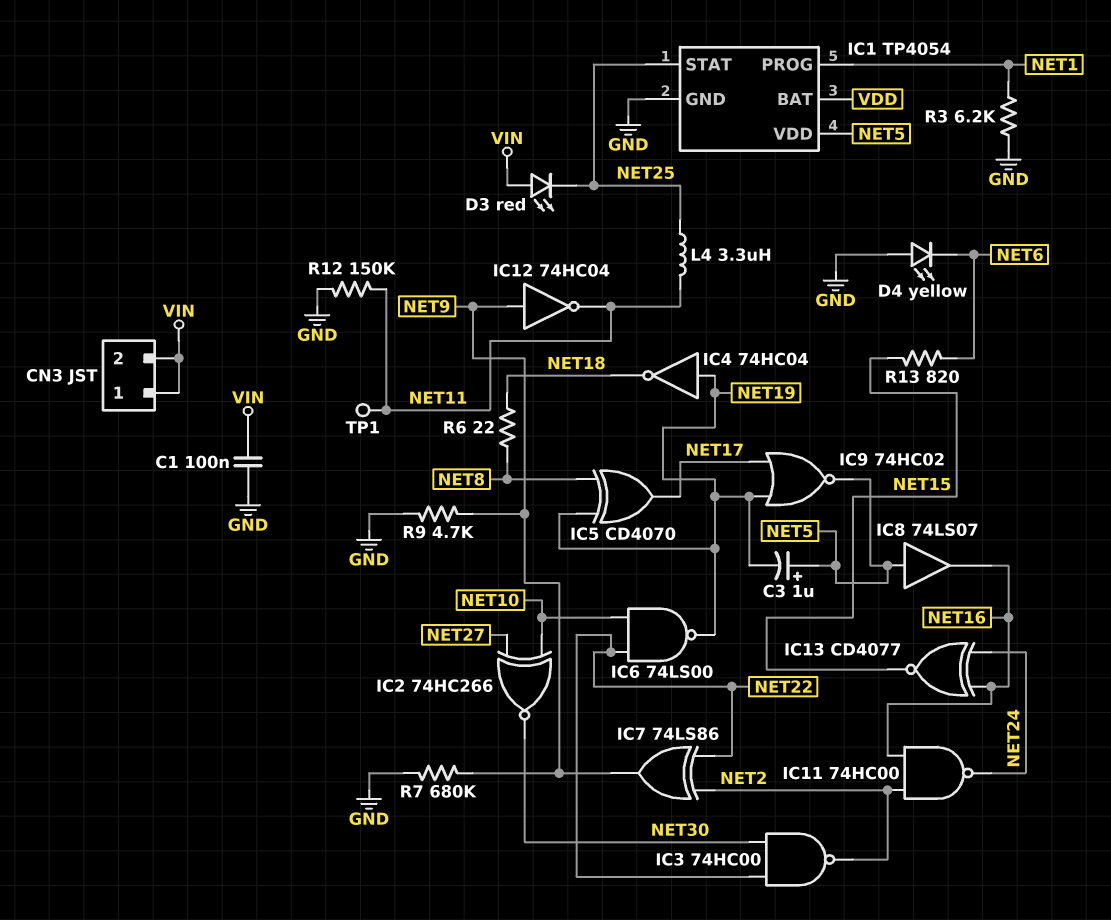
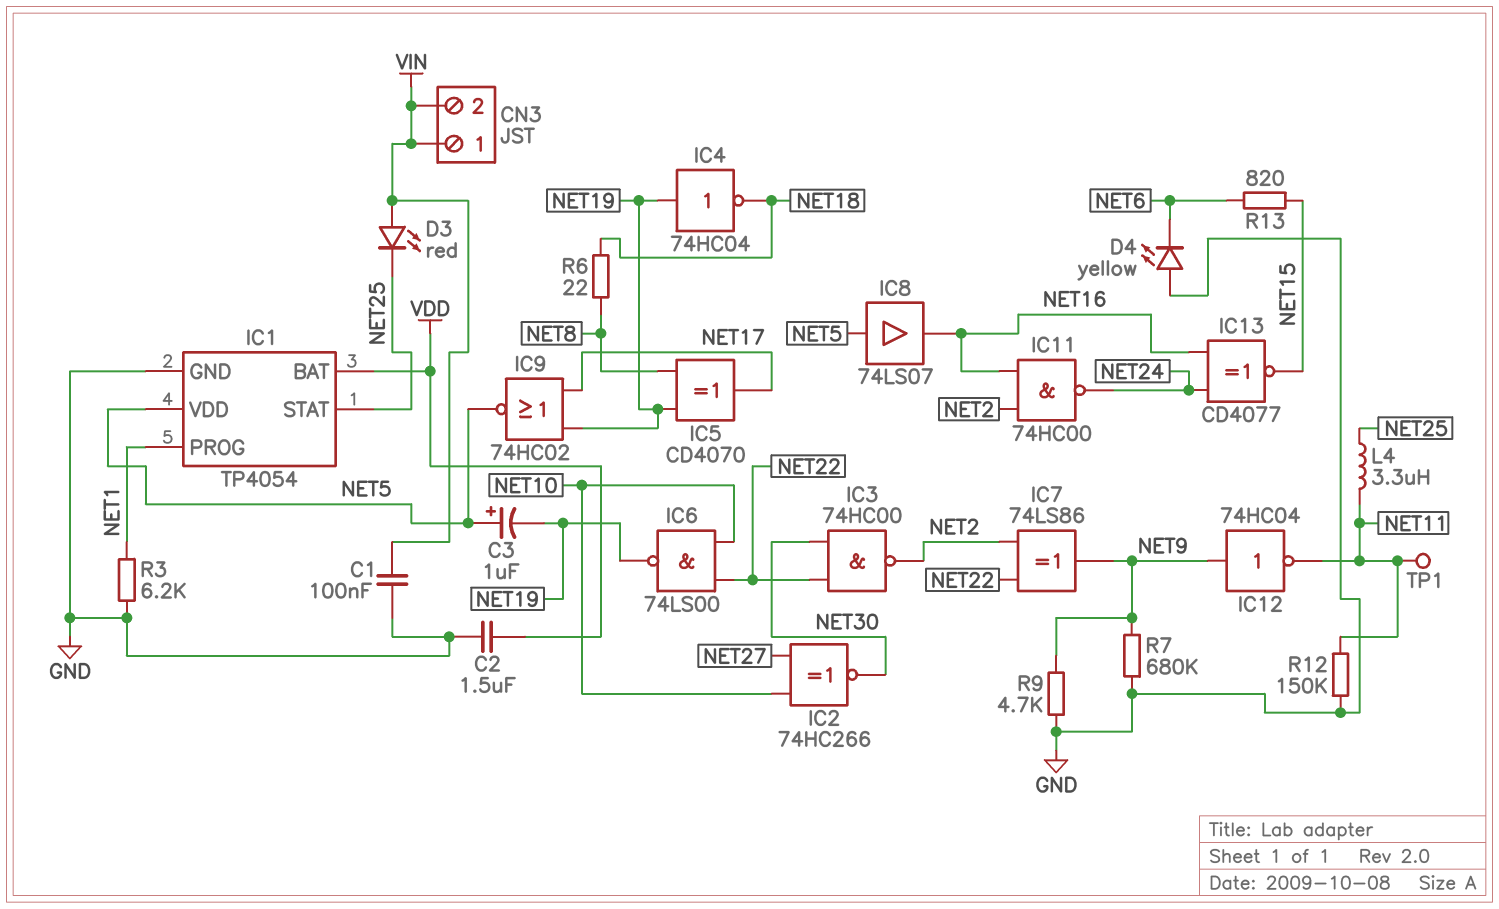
C2: none -> 1.5uF (GND, VDD)

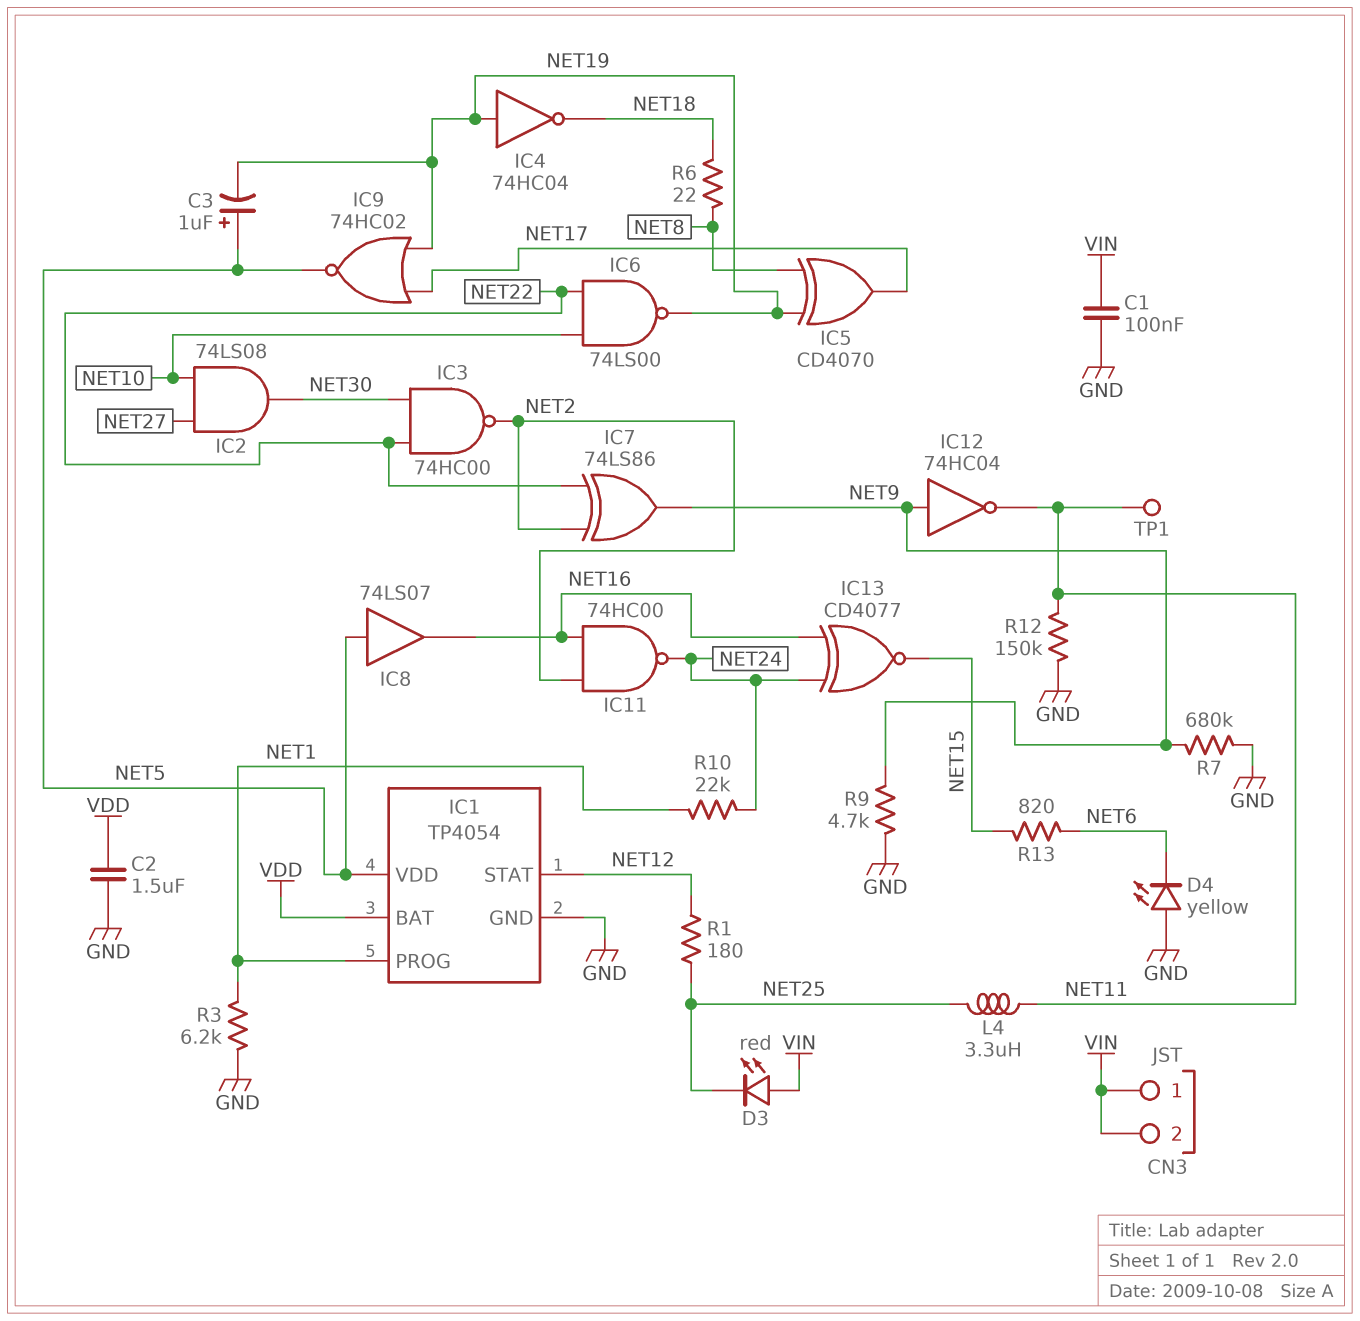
IC1 pin STAT: NET25 -> NET12
IC2: XNOR 74HC266 (in NET10, in NET27, out NET30) -> AND 74LS08 (in NET10, in NET27, out NET30)
R1: none -> 180 (NET12, NET25)
R10: none -> 22k (NET1, NET24)

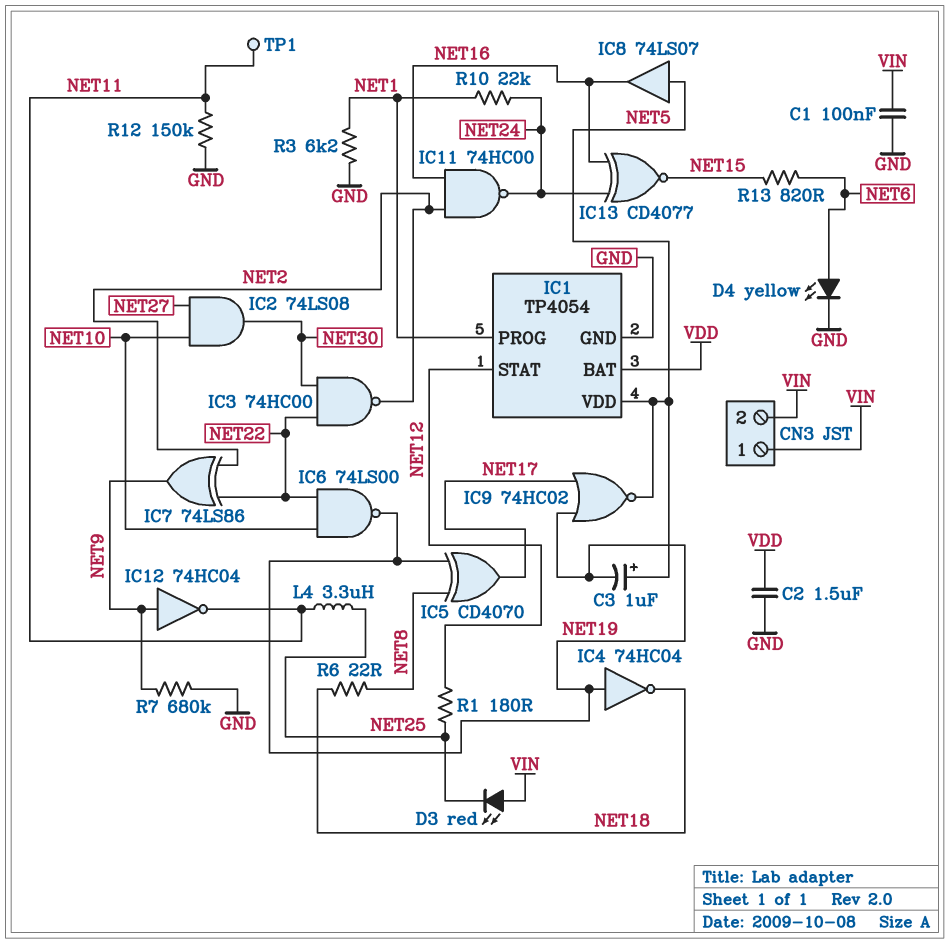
D4: LED yellow (A GND, K NET6) -> LED yellow (A NET6, K GND)
R9: 4.7k (GND, NET9) -> none

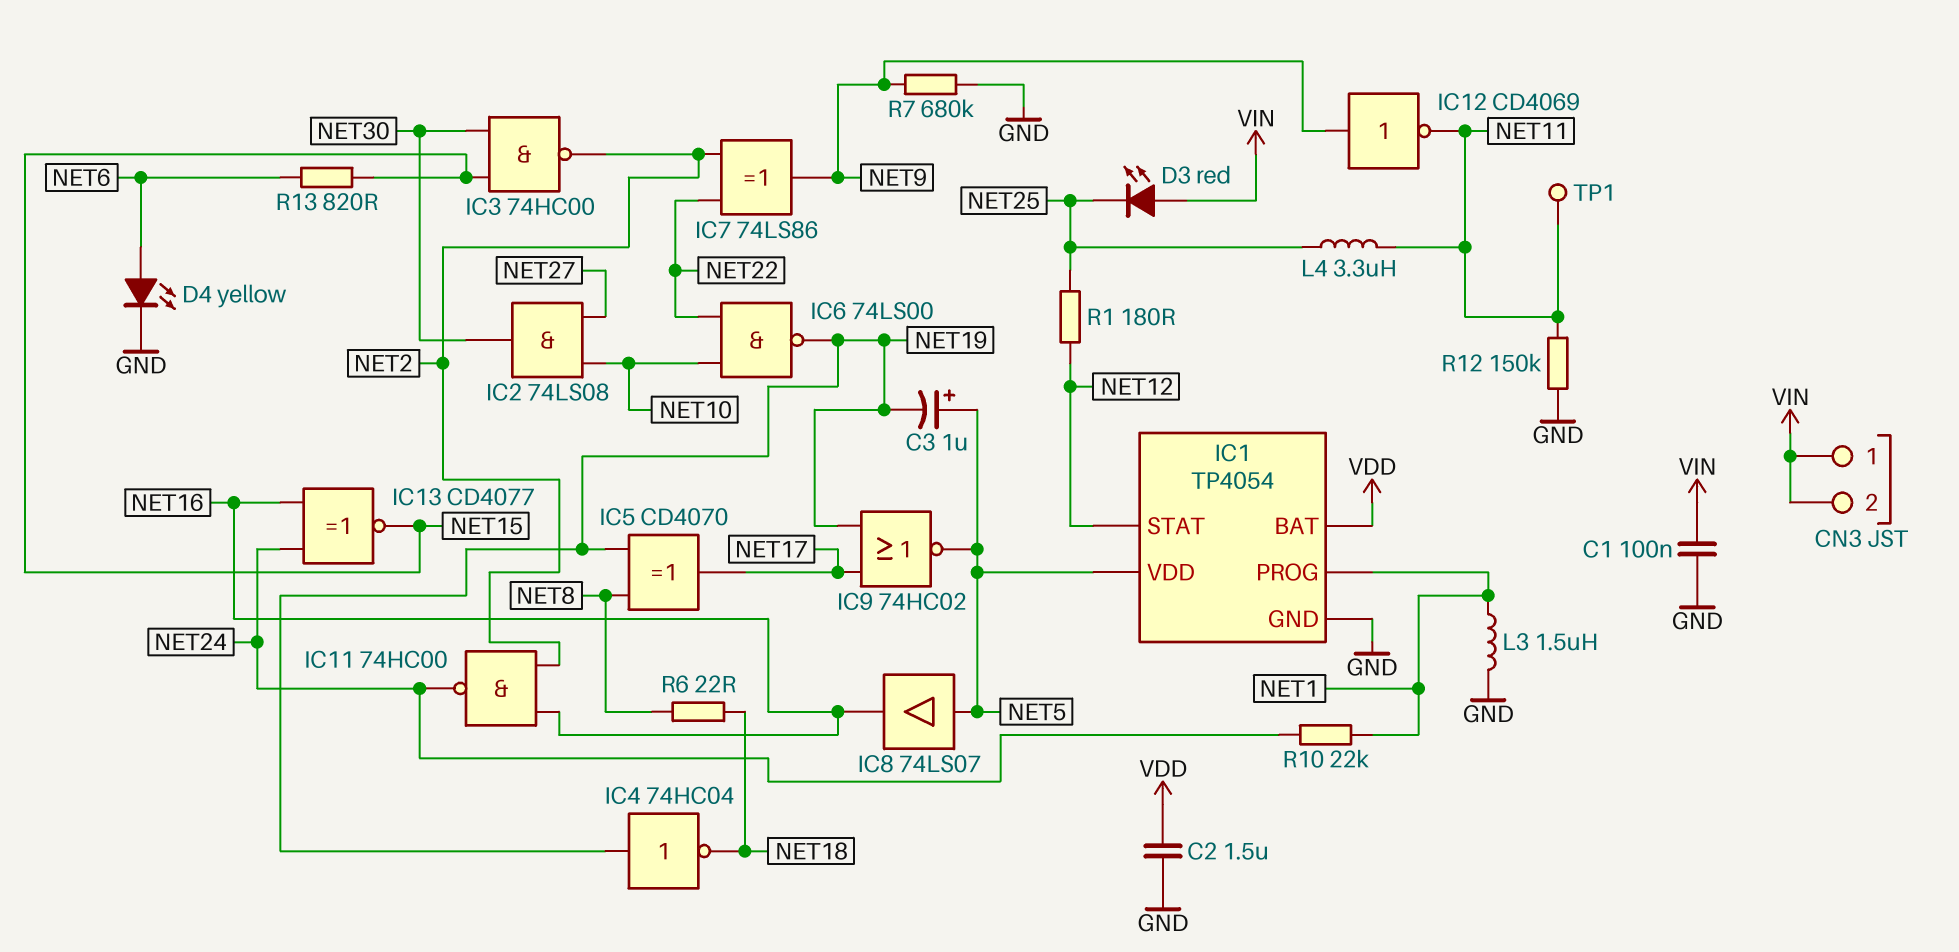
IC3: NAND 74HC00 (in NET22, in NET30, out NET2) -> NAND 74HC00 (in NET15, in NET30, out NET2)
IC12: NOT 74HC04 (in NET9, out NET11) -> NOT CD4069 (in NET9, out NET11)
L3: none -> 1.5uH (GND, NET1)
R3: 6.2k (GND, NET1) -> none

